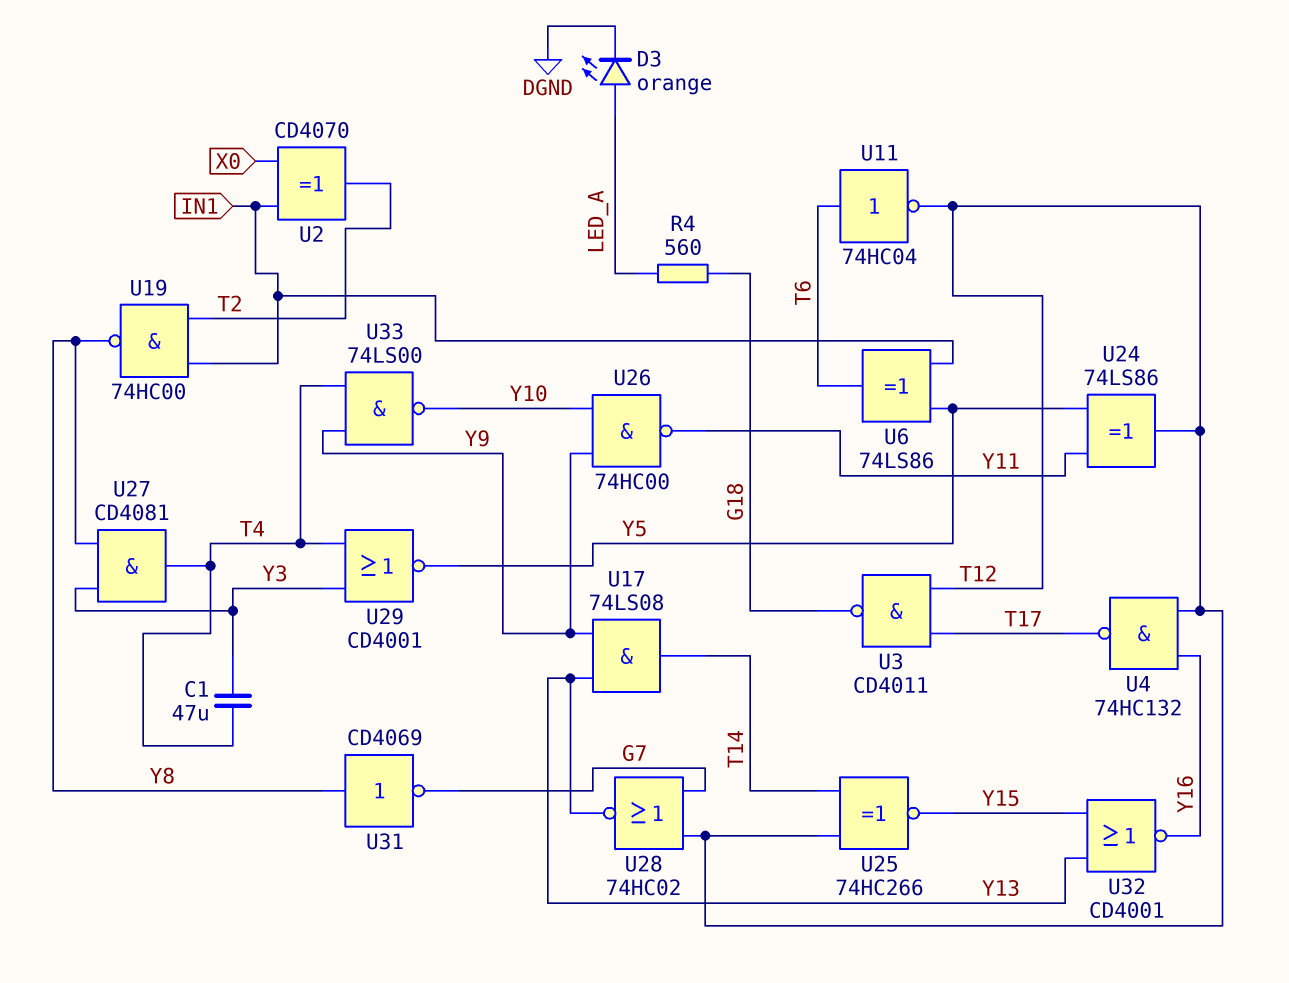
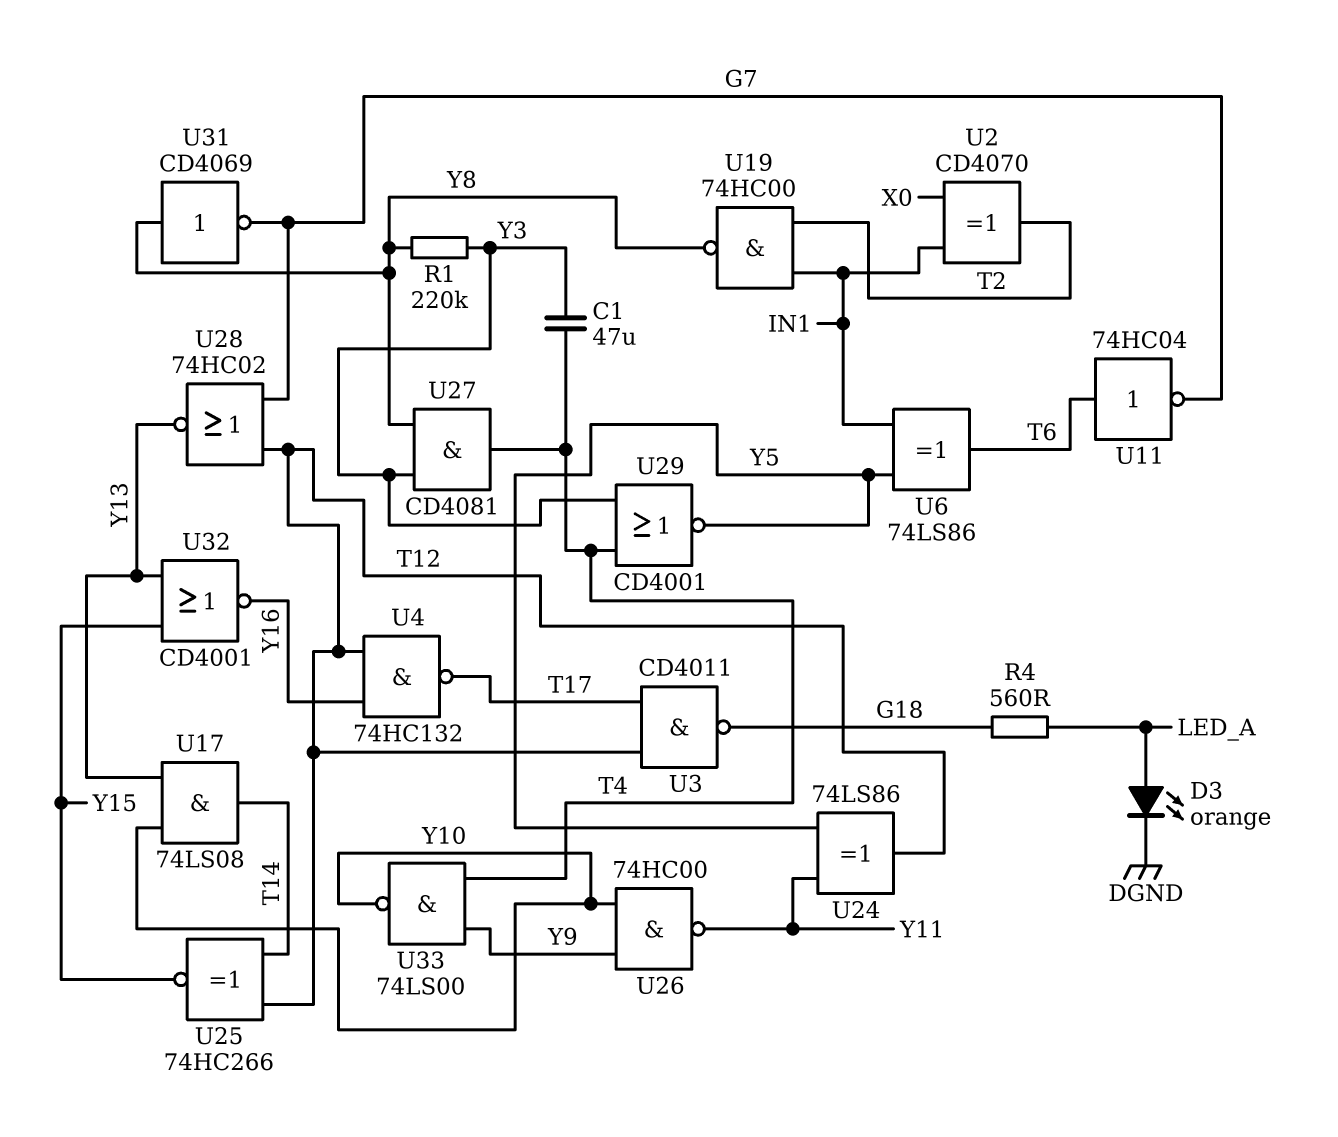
R1: none -> 220k (Y3, Y8)
U11: NOT 74HC04 (in T6, out T12) -> NOT 74HC04 (in T6, out G7)
U17: AND 74LS08 (in Y9, in Y13, out T14) -> AND 74LS08 (in Y10, in Y13, out T14)

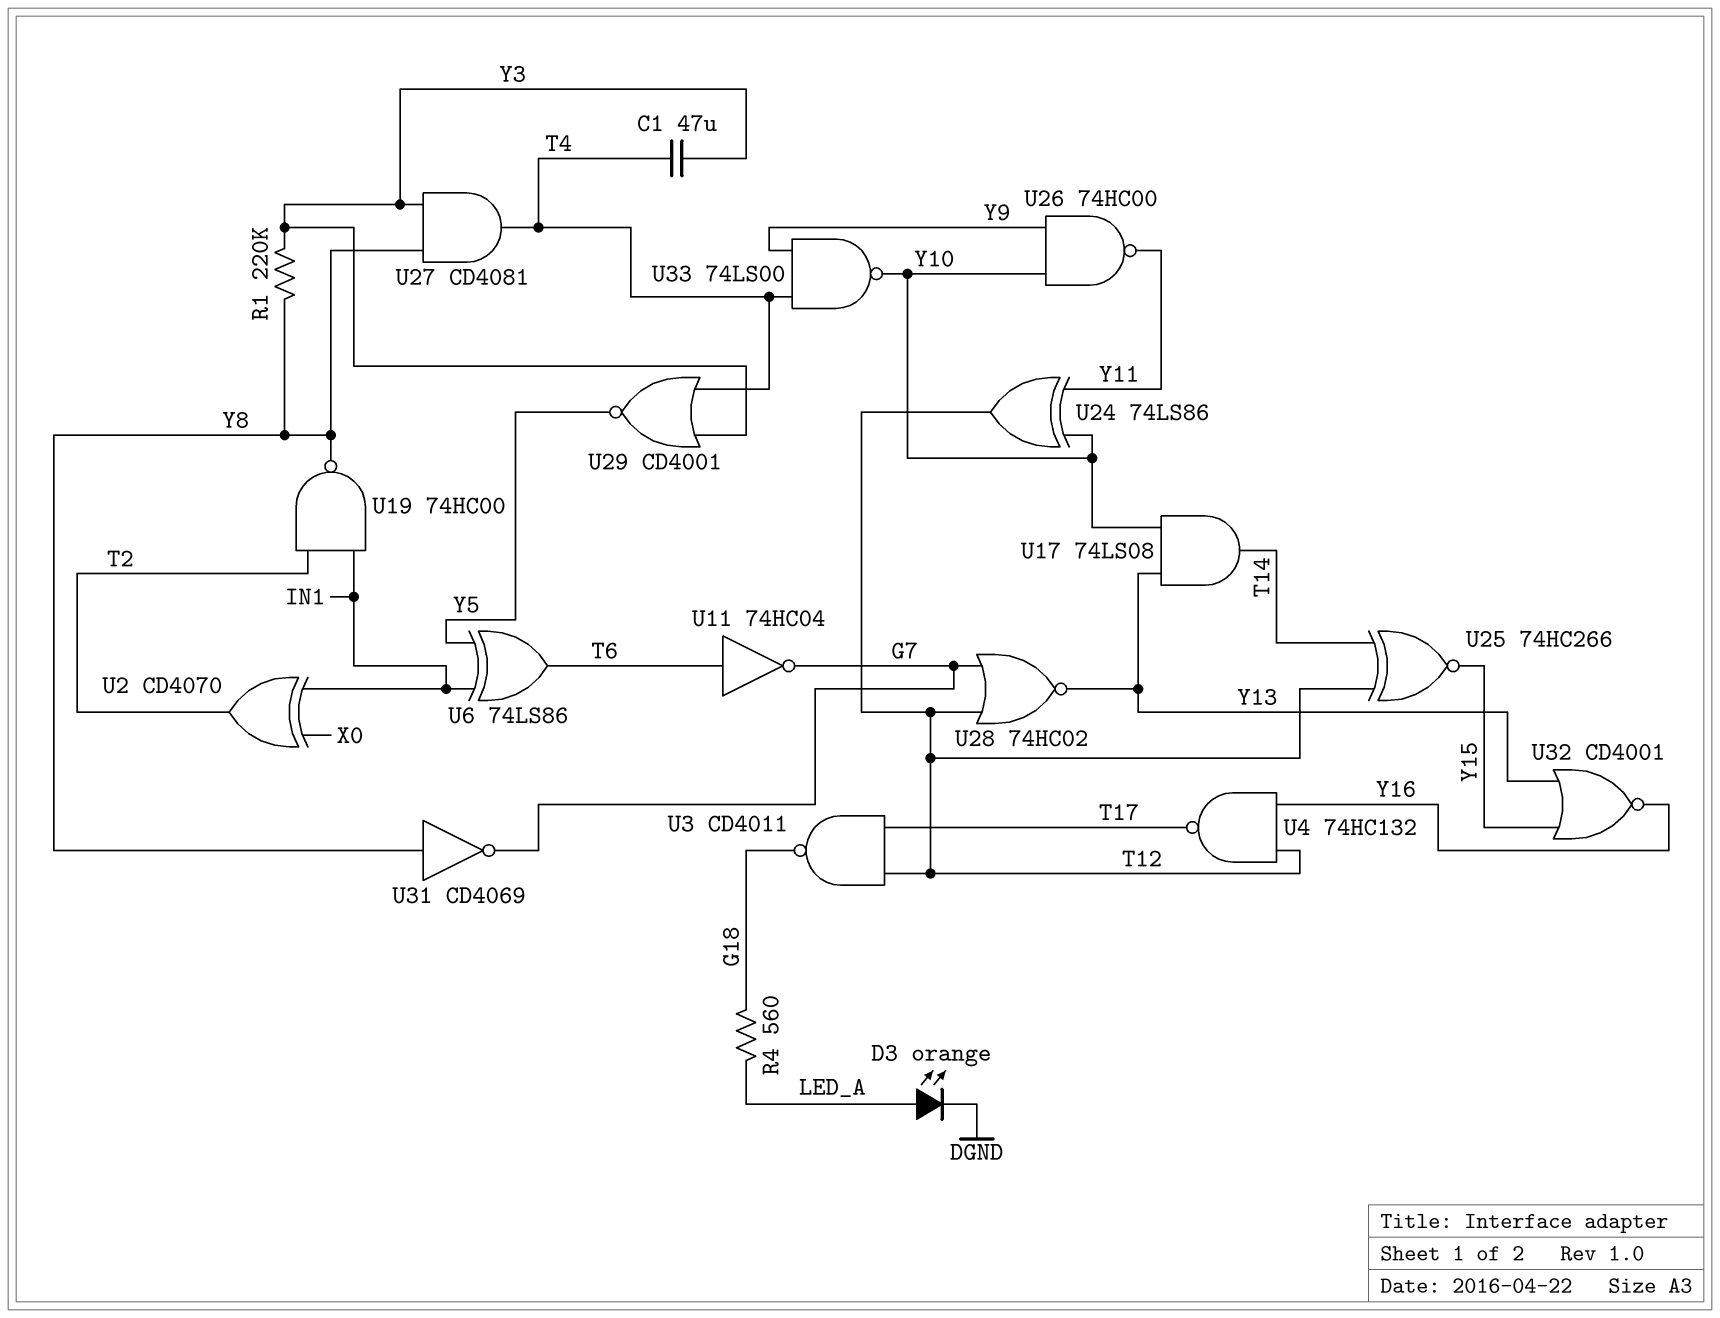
U24: XOR 74LS86 (in Y5, in Y11, out T12) -> XOR 74LS86 (in Y10, in Y11, out T12)

